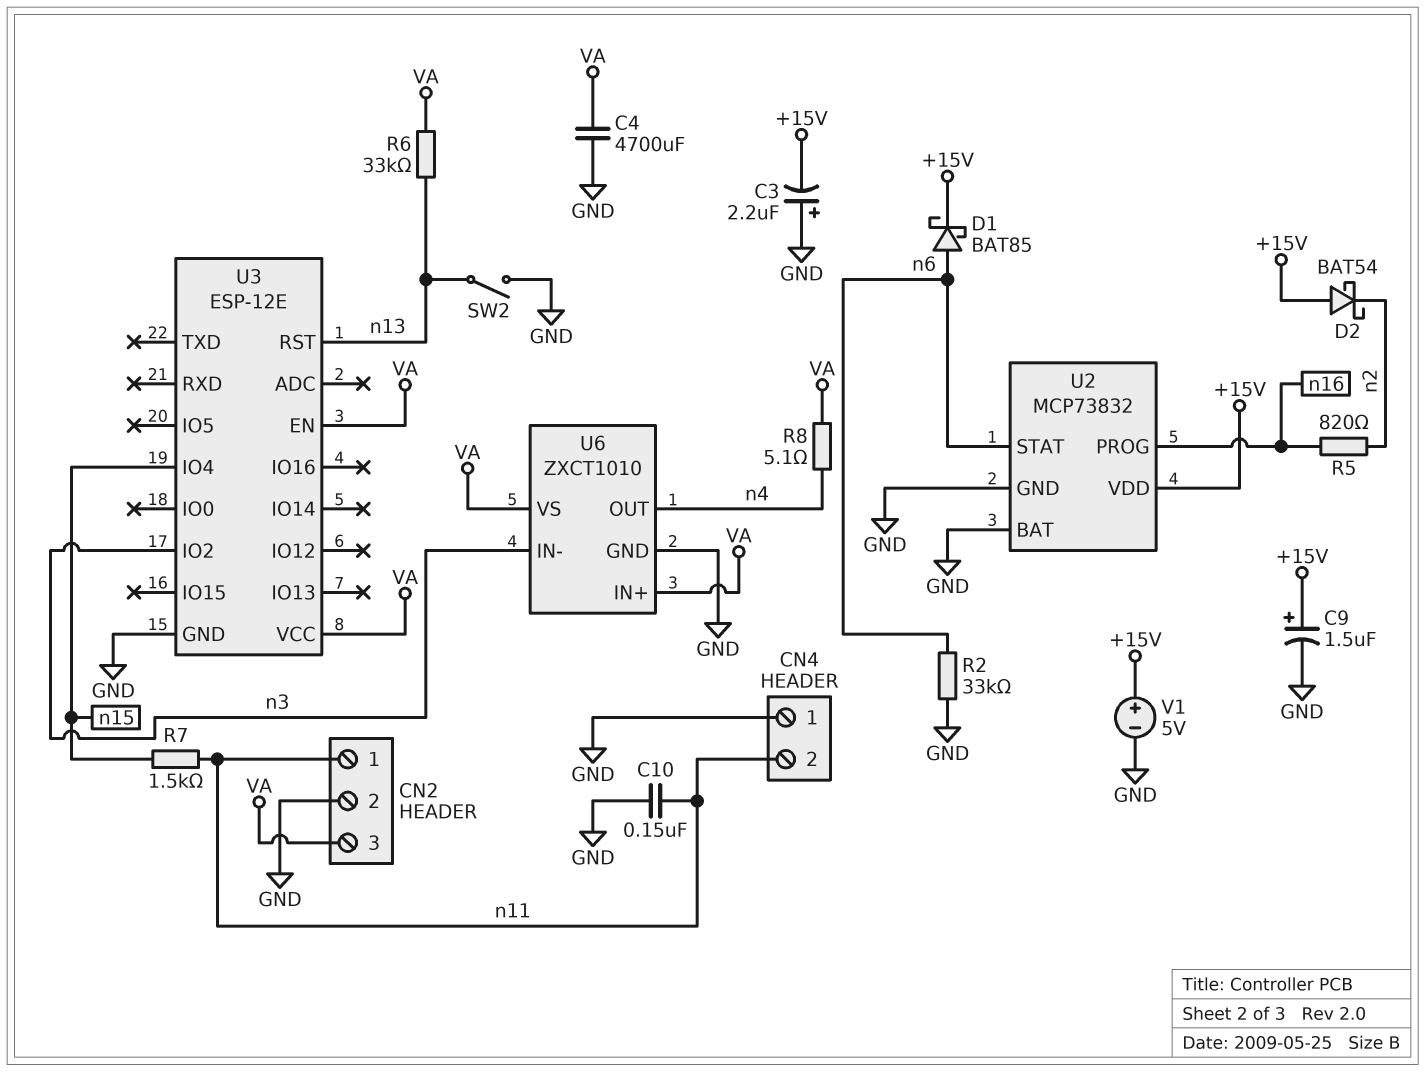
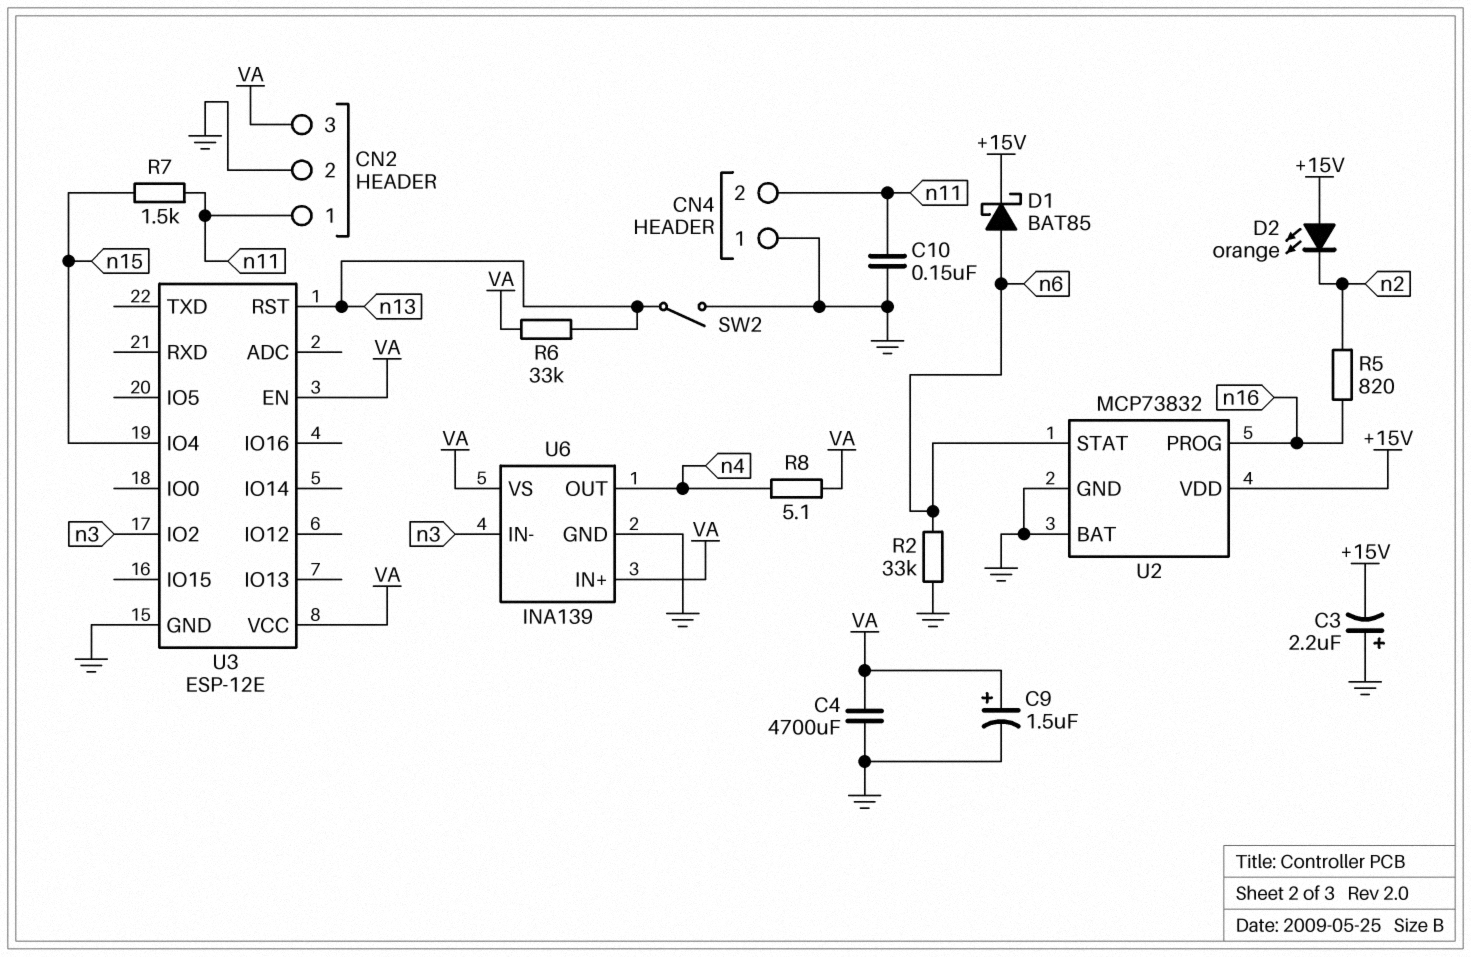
C9: 1.5uF (plus +15V, minus GND) -> 1.5uF (plus VA, minus GND)
D2: schottky BAT54 (A +15V, K n2) -> LED orange (A +15V, K n2)
U6: ZXCT1010 -> INA139
V1: 5V (plus +15V, minus GND) -> none

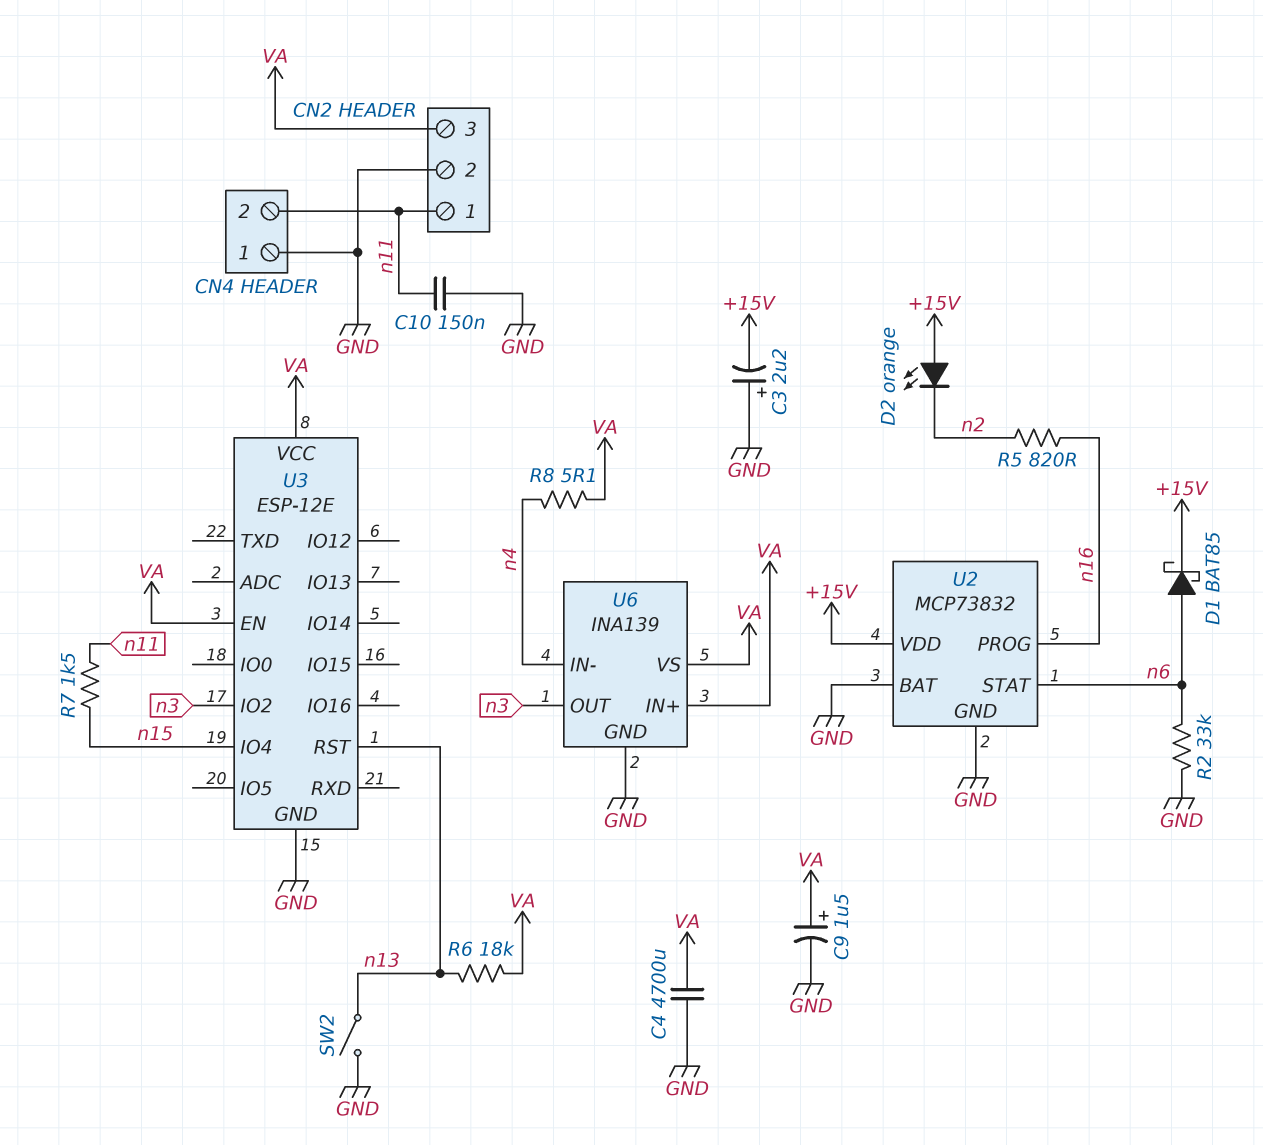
R6: 33k (VA, n13) -> 18k (VA, n13)
U6 pin IN-: n3 -> n4
U6 pin OUT: n4 -> n3

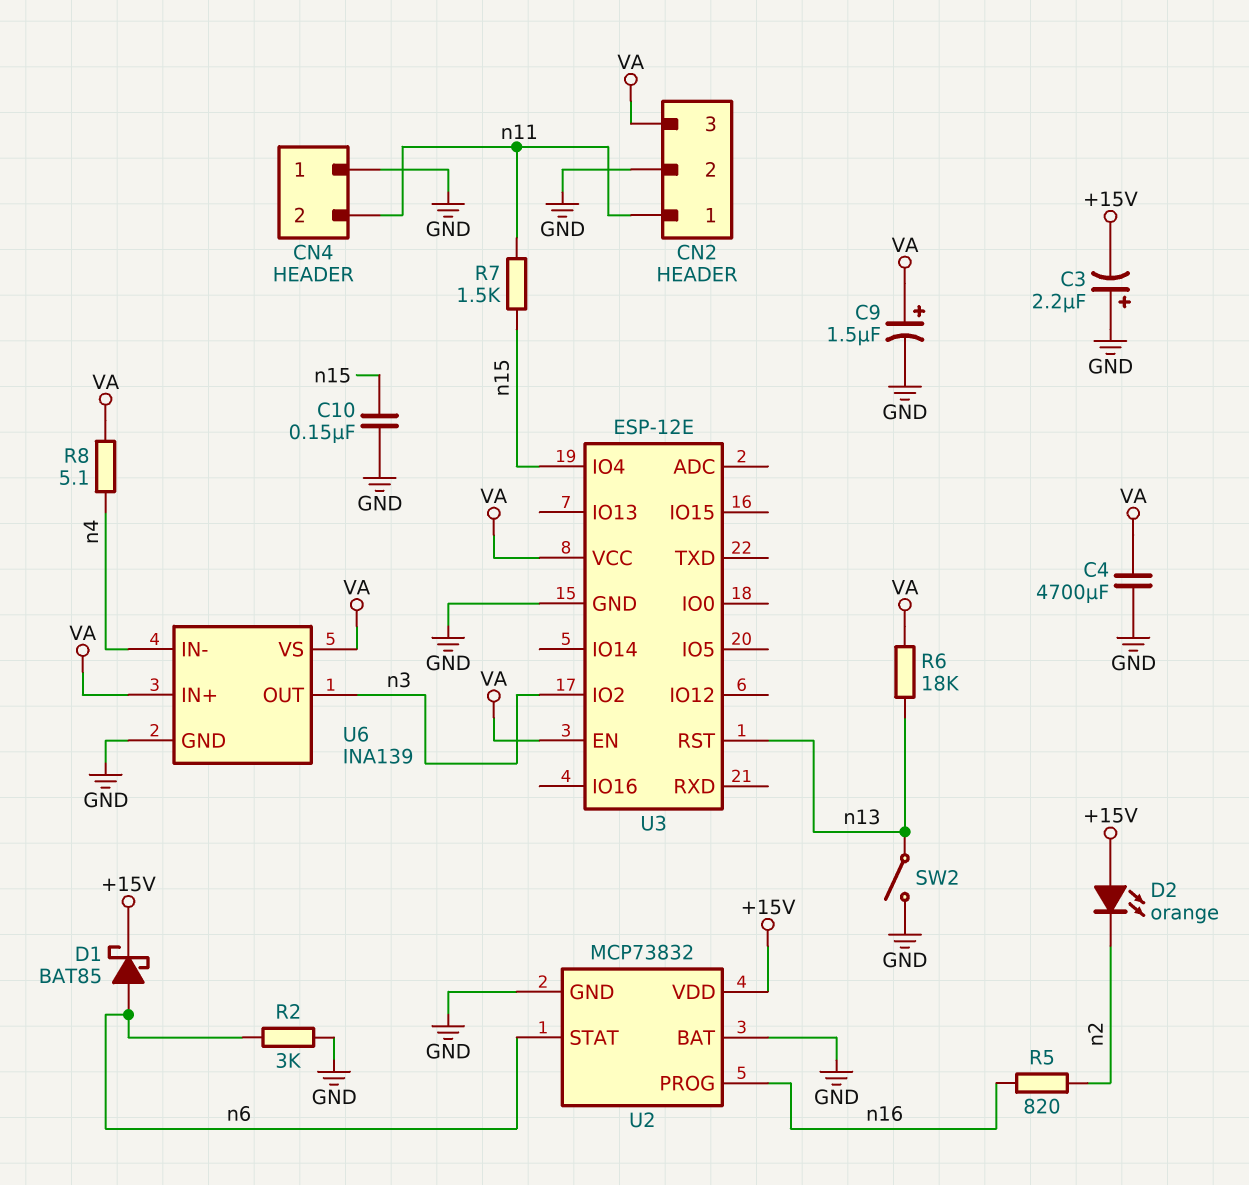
C10: 150nF (GND, n11) -> 150nF (GND, n15)
R2: 33k (GND, n6) -> 3k (GND, n6)

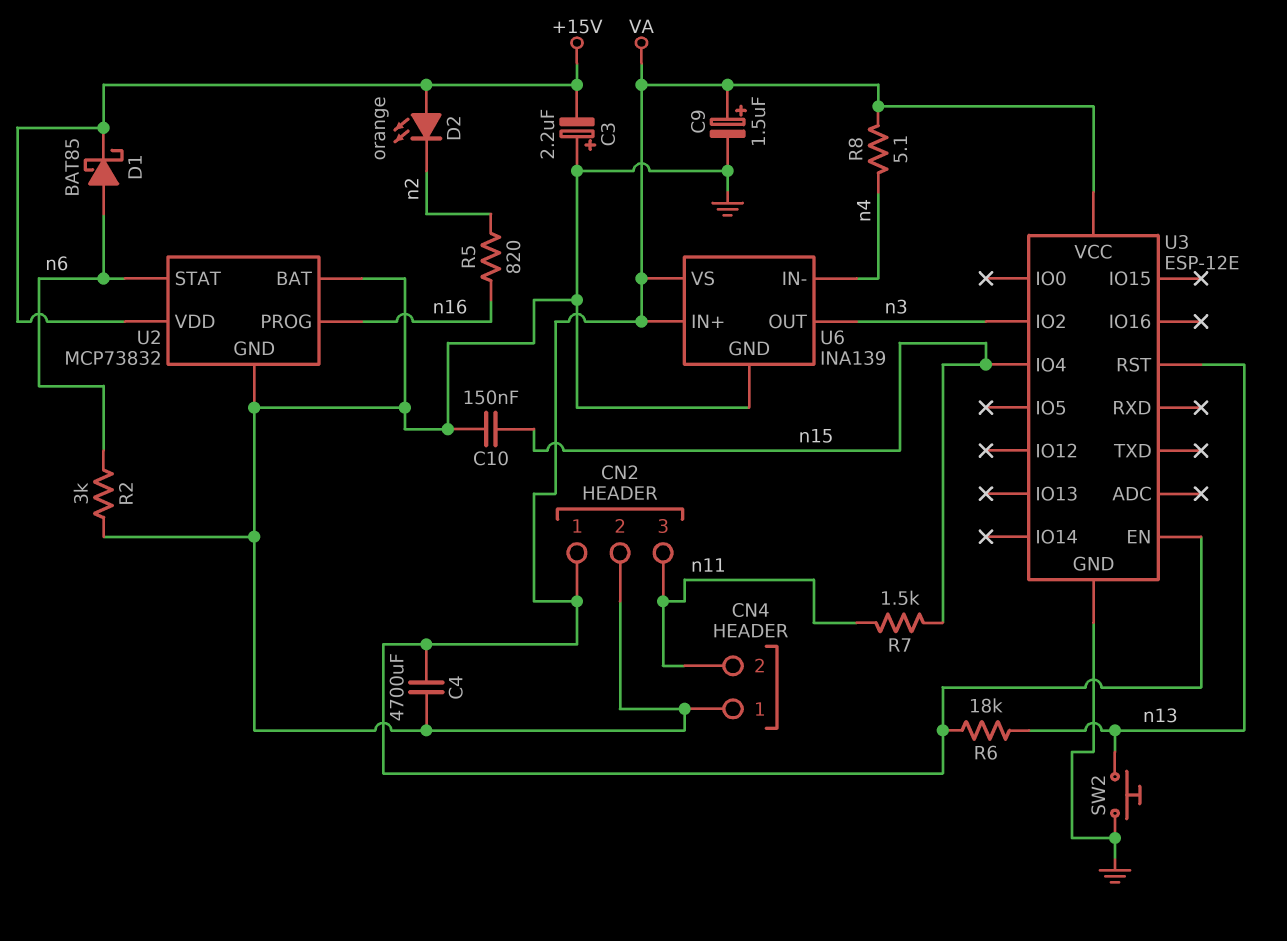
CN2 pin 1: n11 -> VA
CN2 pin 3: VA -> n11
SW2: switch (GND, n13) -> button (GND, n13)

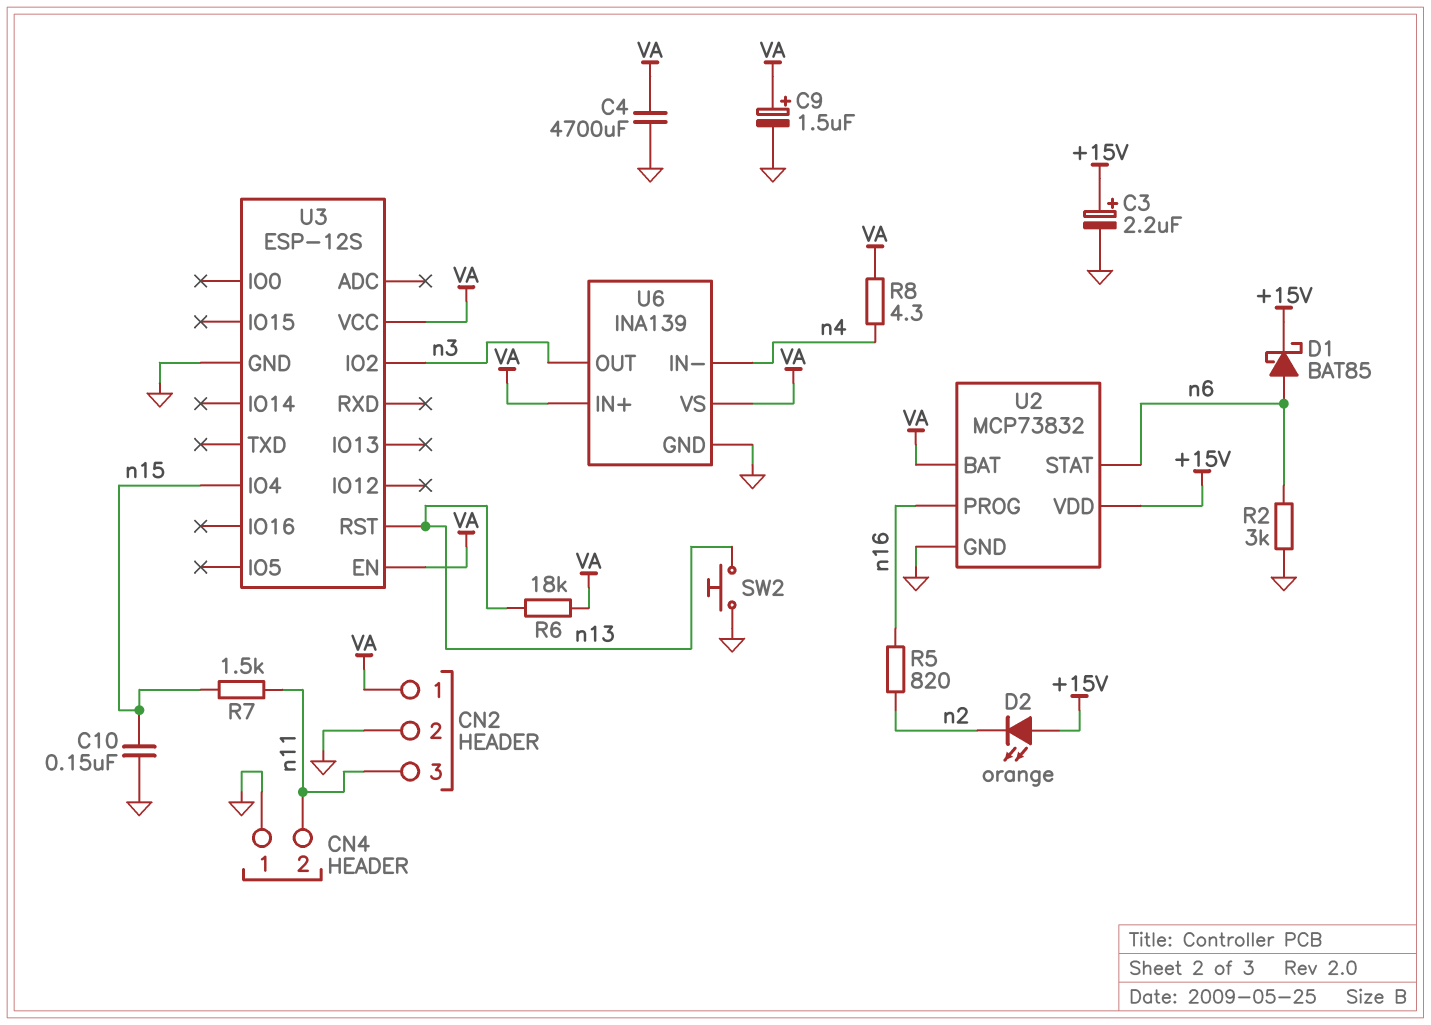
C3: 2.2uF (plus GND, minus +15V) -> 2.2uF (plus +15V, minus GND)
R8: 5.1 (VA, n4) -> 4.3 (VA, n4)
U2 pin BAT: GND -> VA
U3: ESP-12E -> ESP-12S

